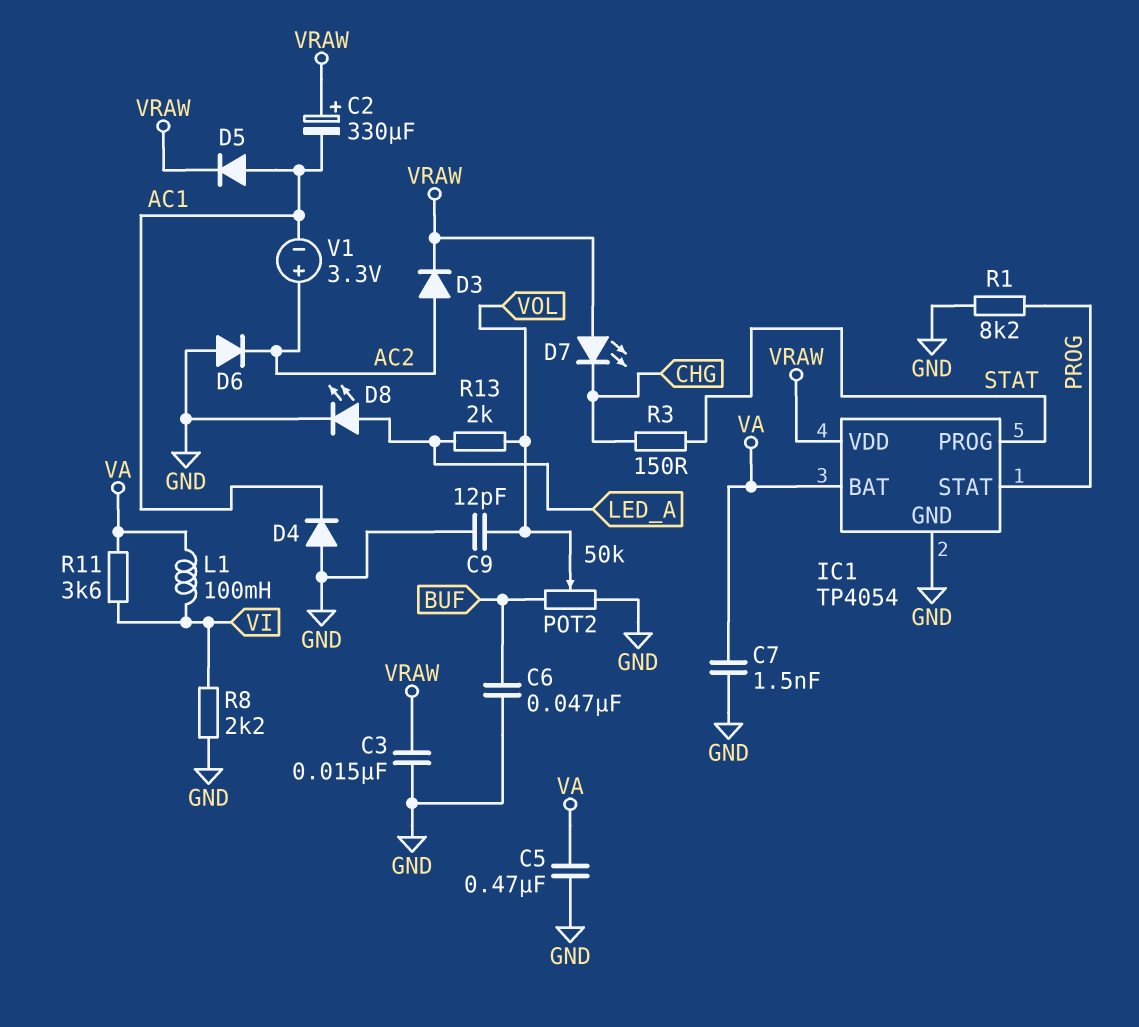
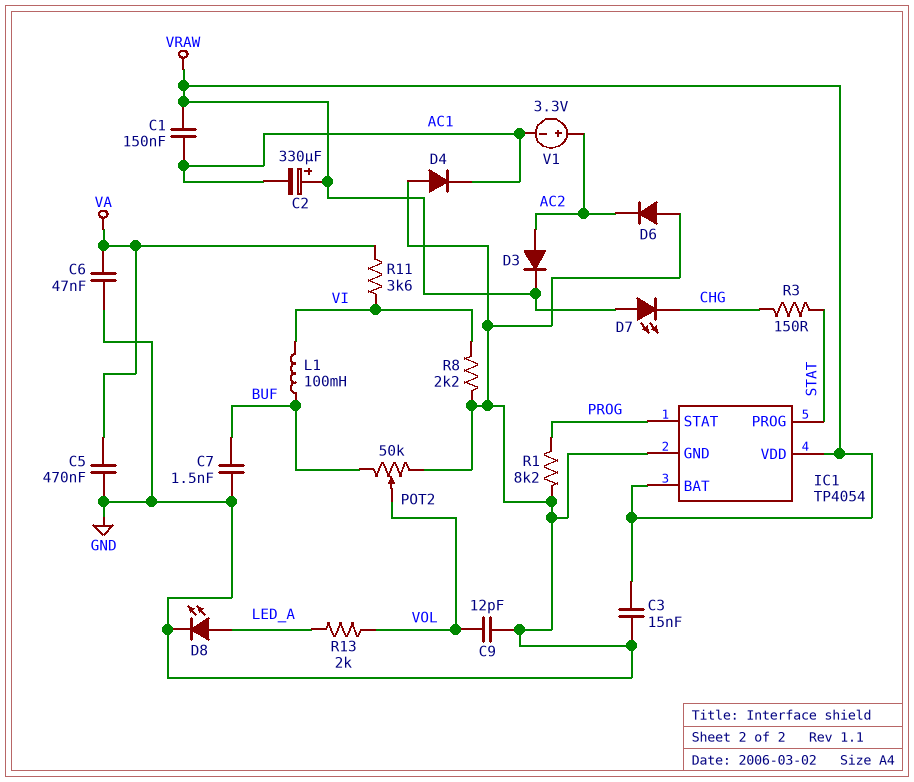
C1: none -> 150nF (AC1, VRAW)
C6: 47nF (BUF, GND) -> 47nF (GND, VA)
C7: 1.5nF (GND, VA) -> 1.5nF (BUF, GND)
D5: diode (A AC1, K VRAW) -> none
IC1 pin BAT: VA -> VRAW
L1: 100mH (VA, VI) -> 100mH (BUF, VI)

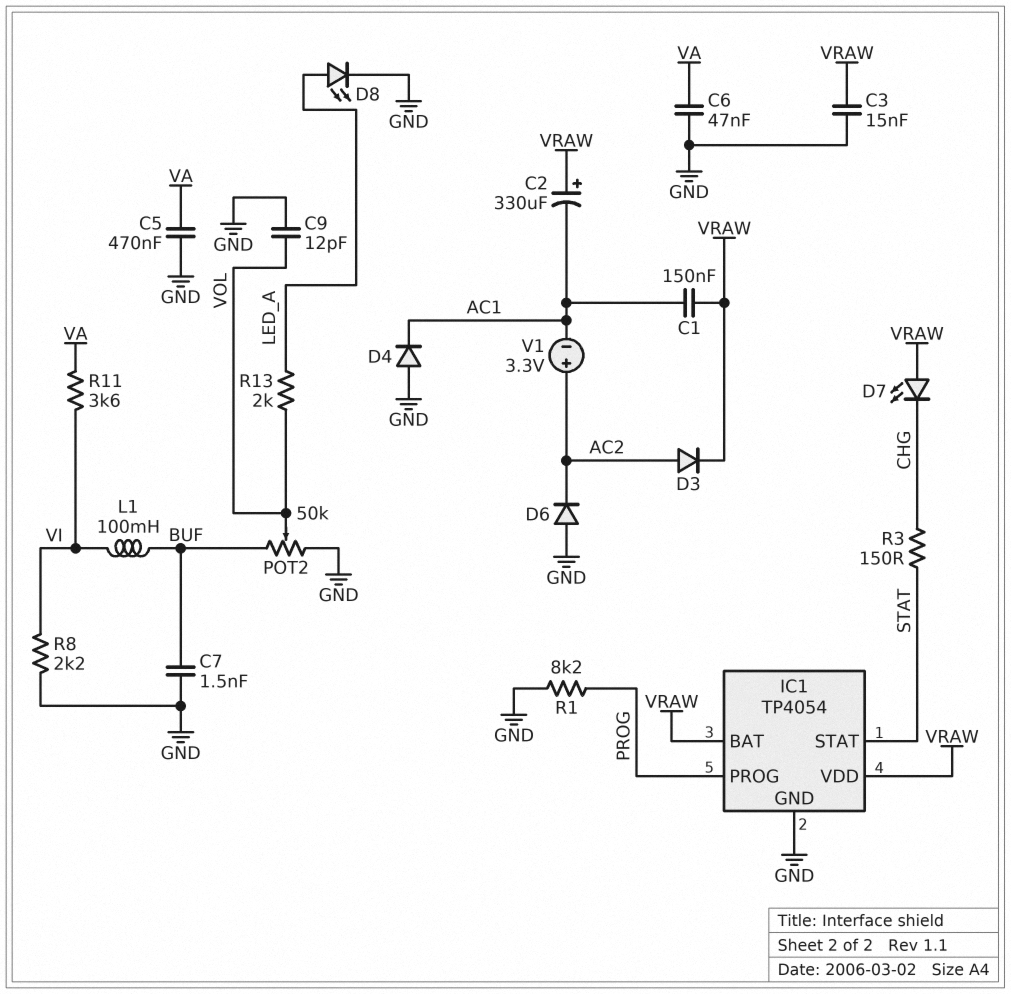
IC1 pin PROG: STAT -> PROG
IC1 pin STAT: PROG -> STAT

